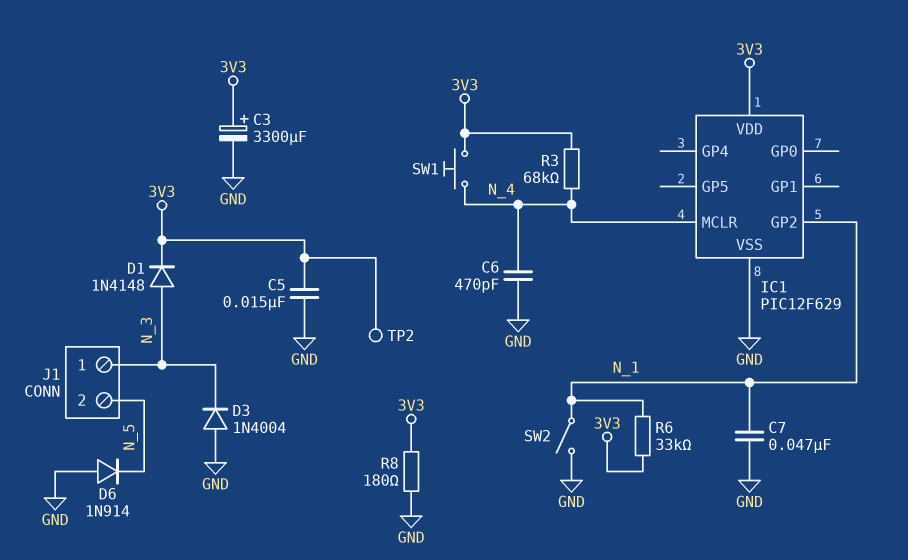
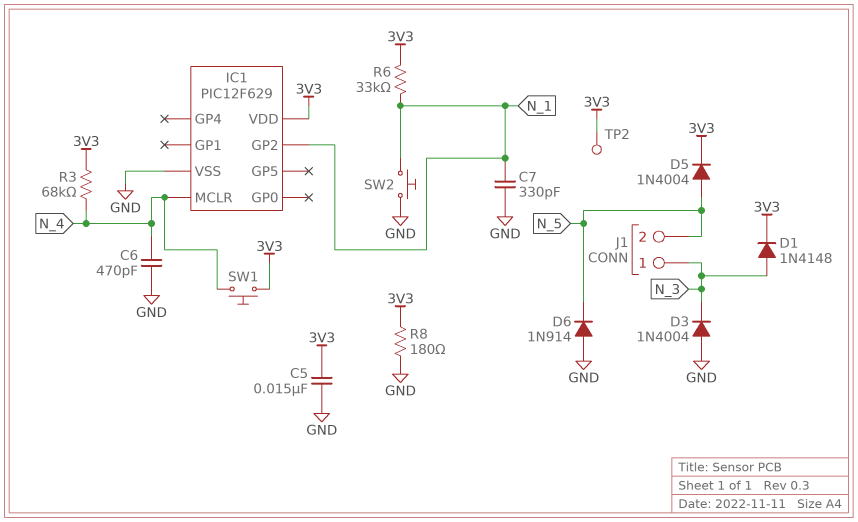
C3: 3300uF (plus 3V3, minus GND) -> none
C7: 47nF (GND, N_1) -> 330pF (GND, N_1)
D5: none -> diode 1N4004 (A N_5, K 3V3)
SW2: switch (GND, N_1) -> button (GND, N_1)

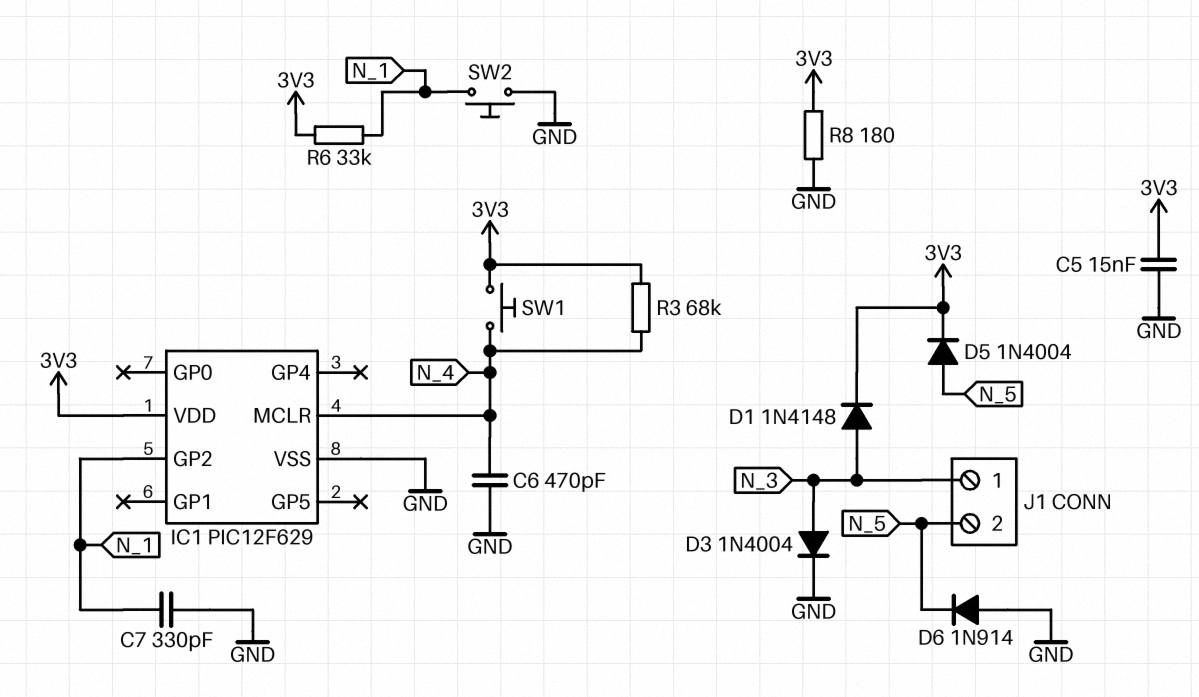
D3: diode 1N4004 (A GND, K N_3) -> diode 1N4004 (A N_3, K GND)
TP2: test point (3V3) -> none

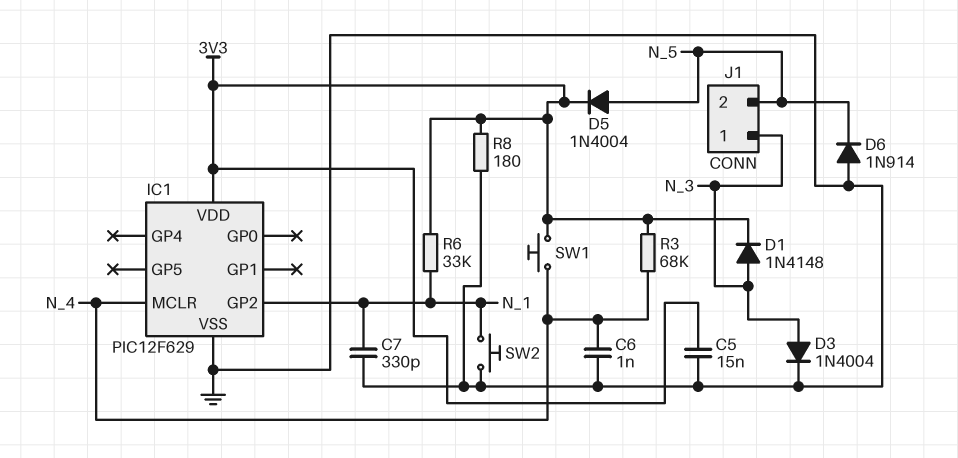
C6: 470pF (GND, N_4) -> 1nF (GND, N_4)

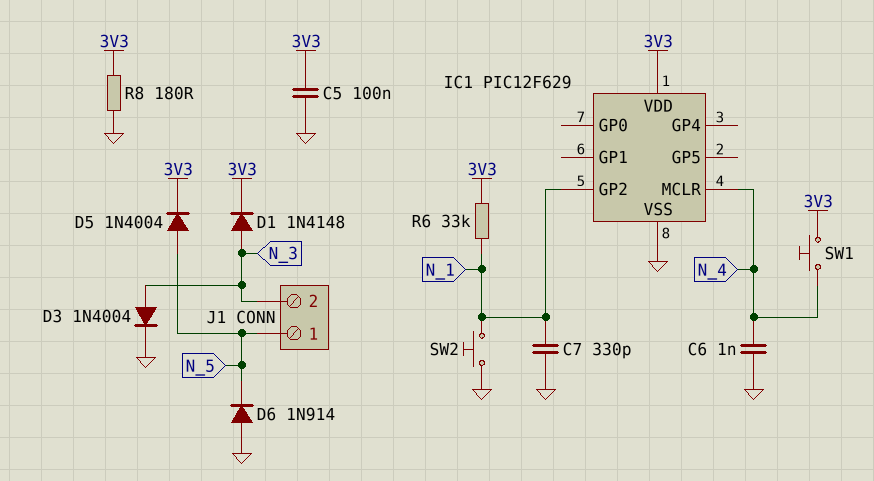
C5: 15nF (3V3, GND) -> 100nF (3V3, GND)
J1 pin 1: N_3 -> N_5
J1 pin 2: N_5 -> N_3
R3: 68k (3V3, N_4) -> none

